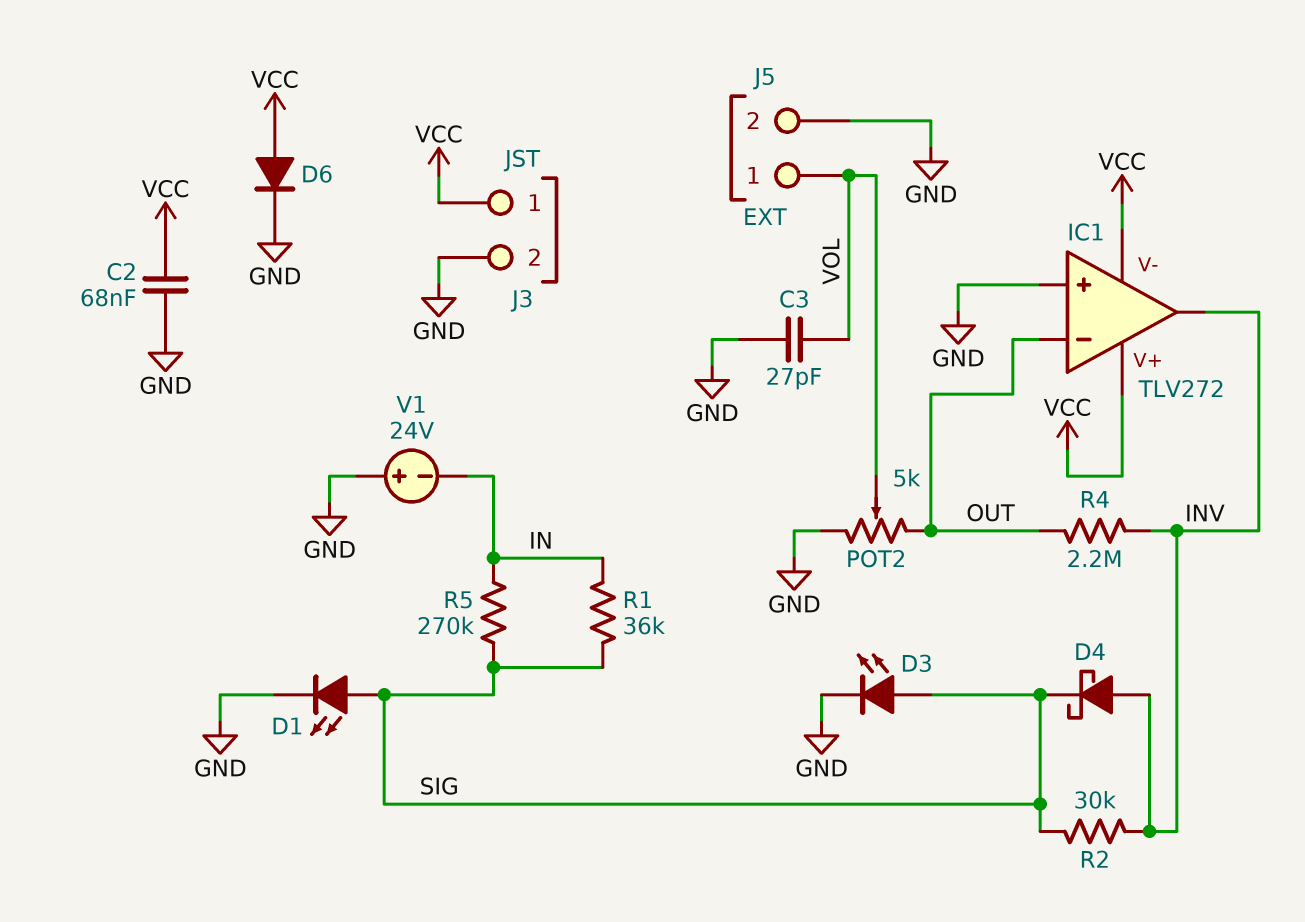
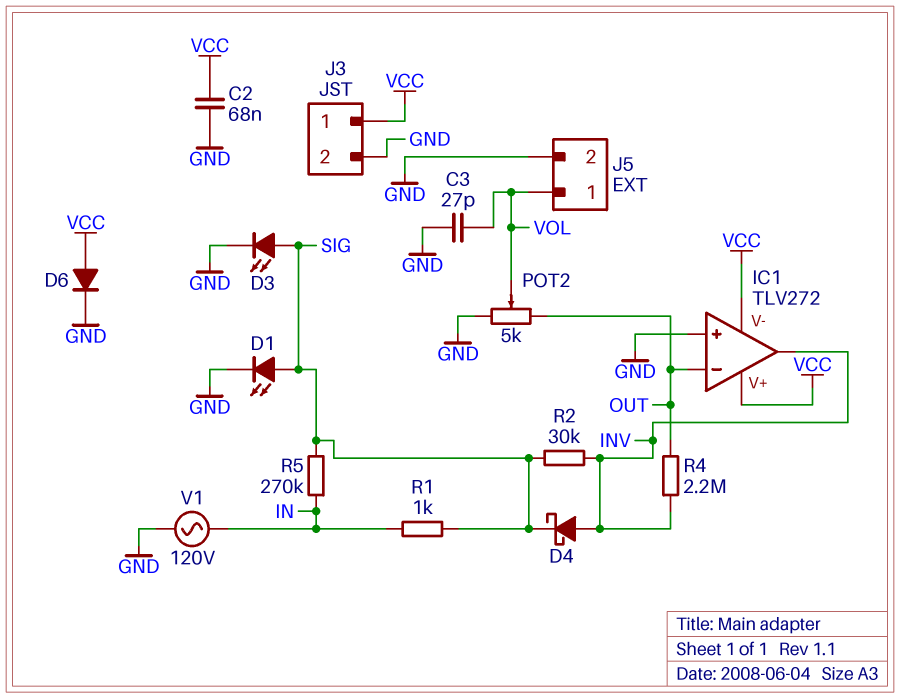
R1: 36k (IN, SIG) -> 1k (IN, SIG)
V1: 24V (plus GND, minus IN) -> AC 120V (GND, IN)

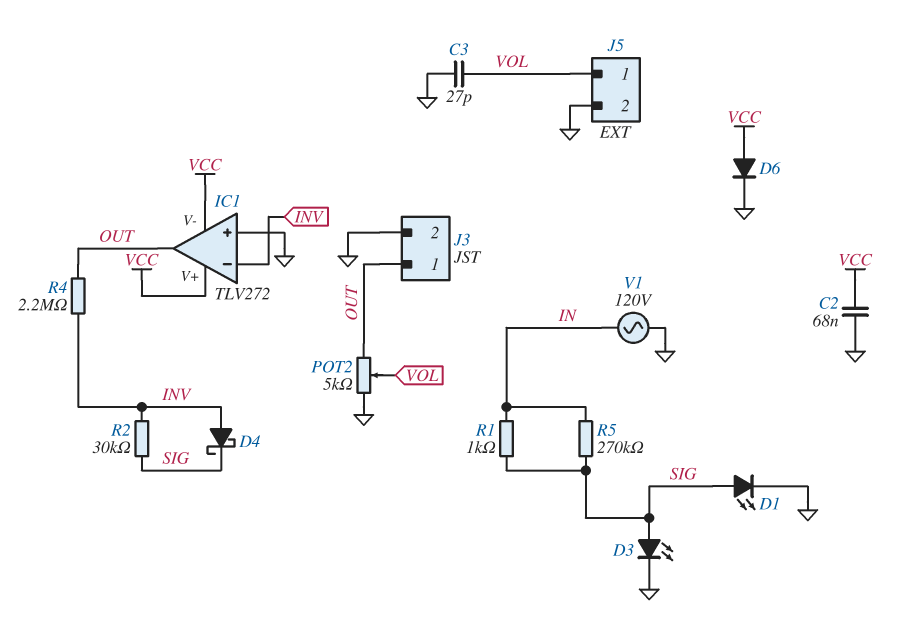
IC1 pin in-: OUT -> INV
IC1 pin out: INV -> OUT
J3 pin 1: VCC -> OUT

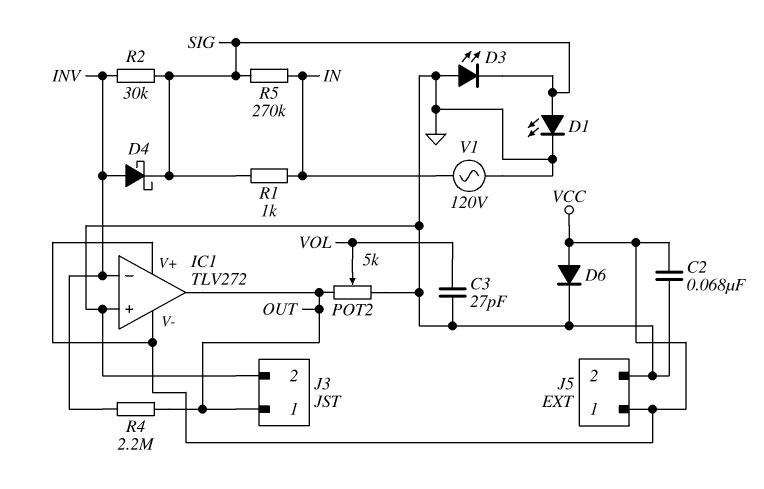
D3: LED (A SIG, K GND) -> LED (A GND, K SIG)
J5 pin 1: VOL -> VCC

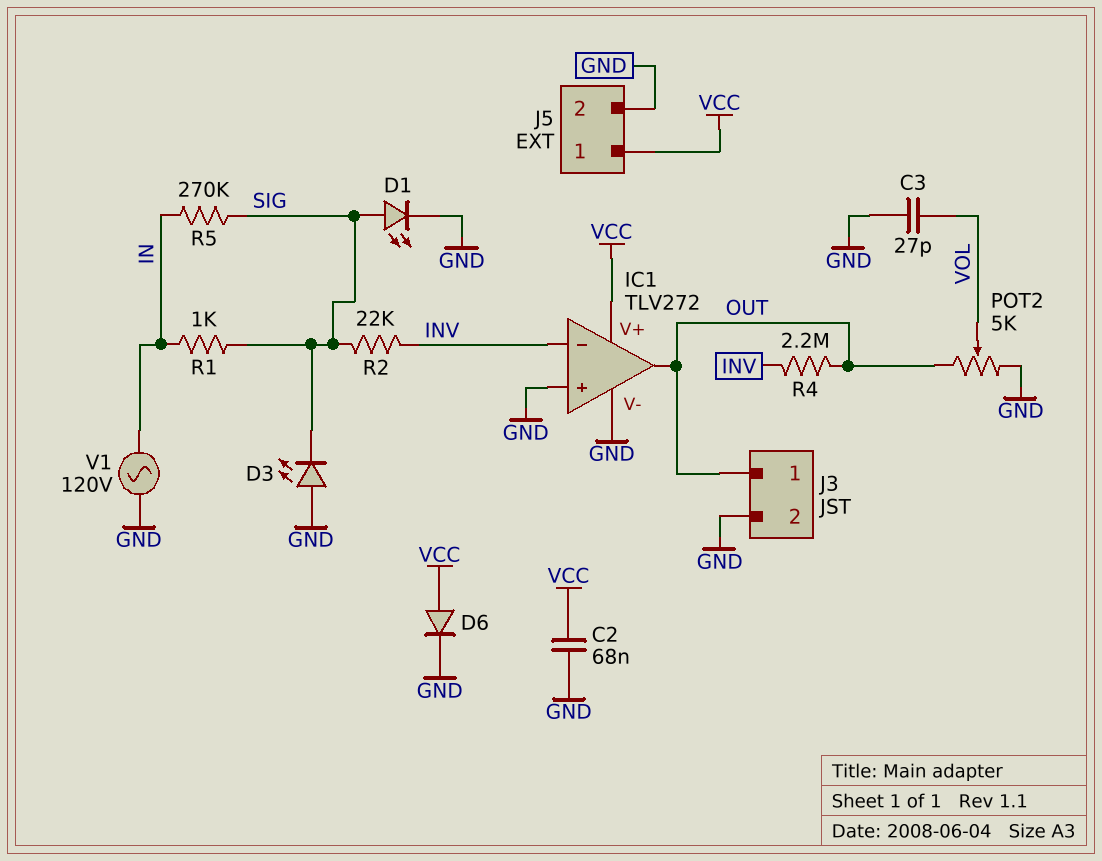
D4: schottky (A INV, K SIG) -> none
IC1 pin V-: VCC -> GND
R2: 30k (INV, SIG) -> 22k (INV, SIG)

